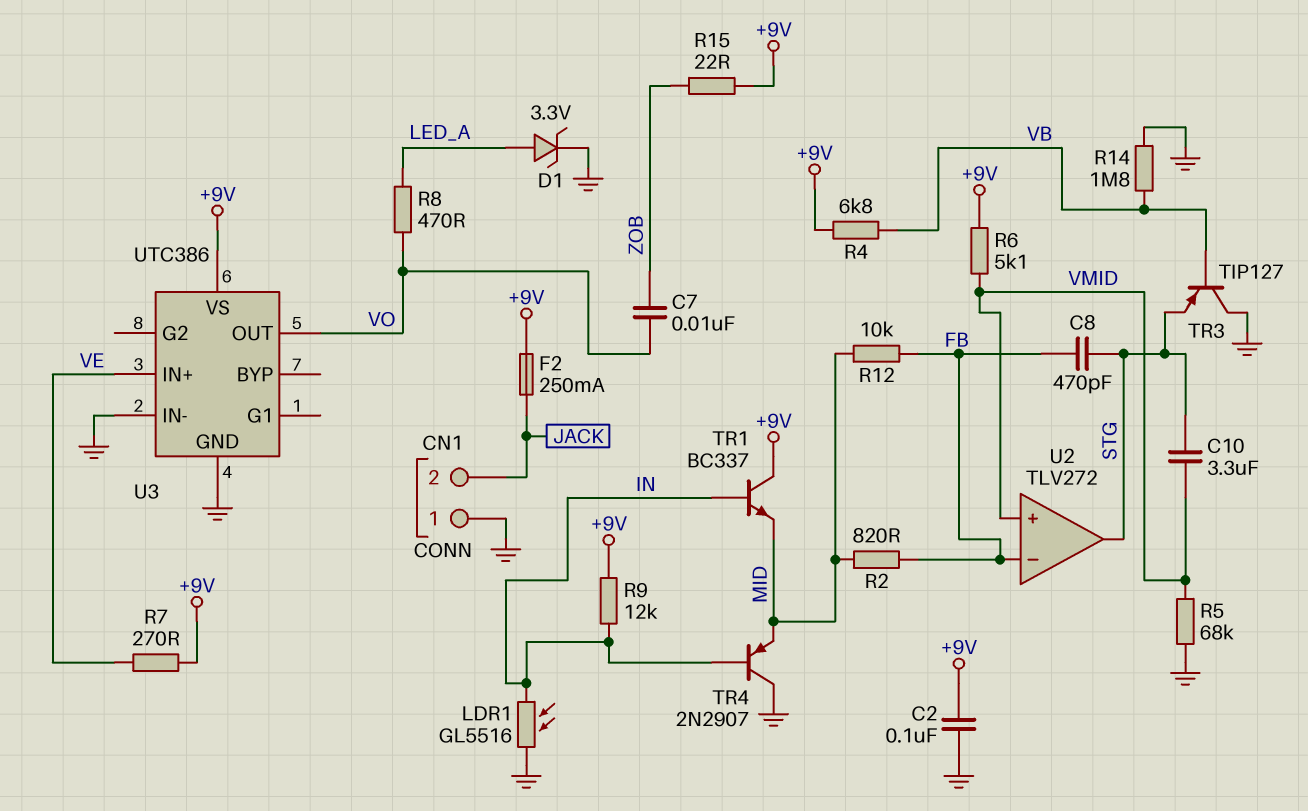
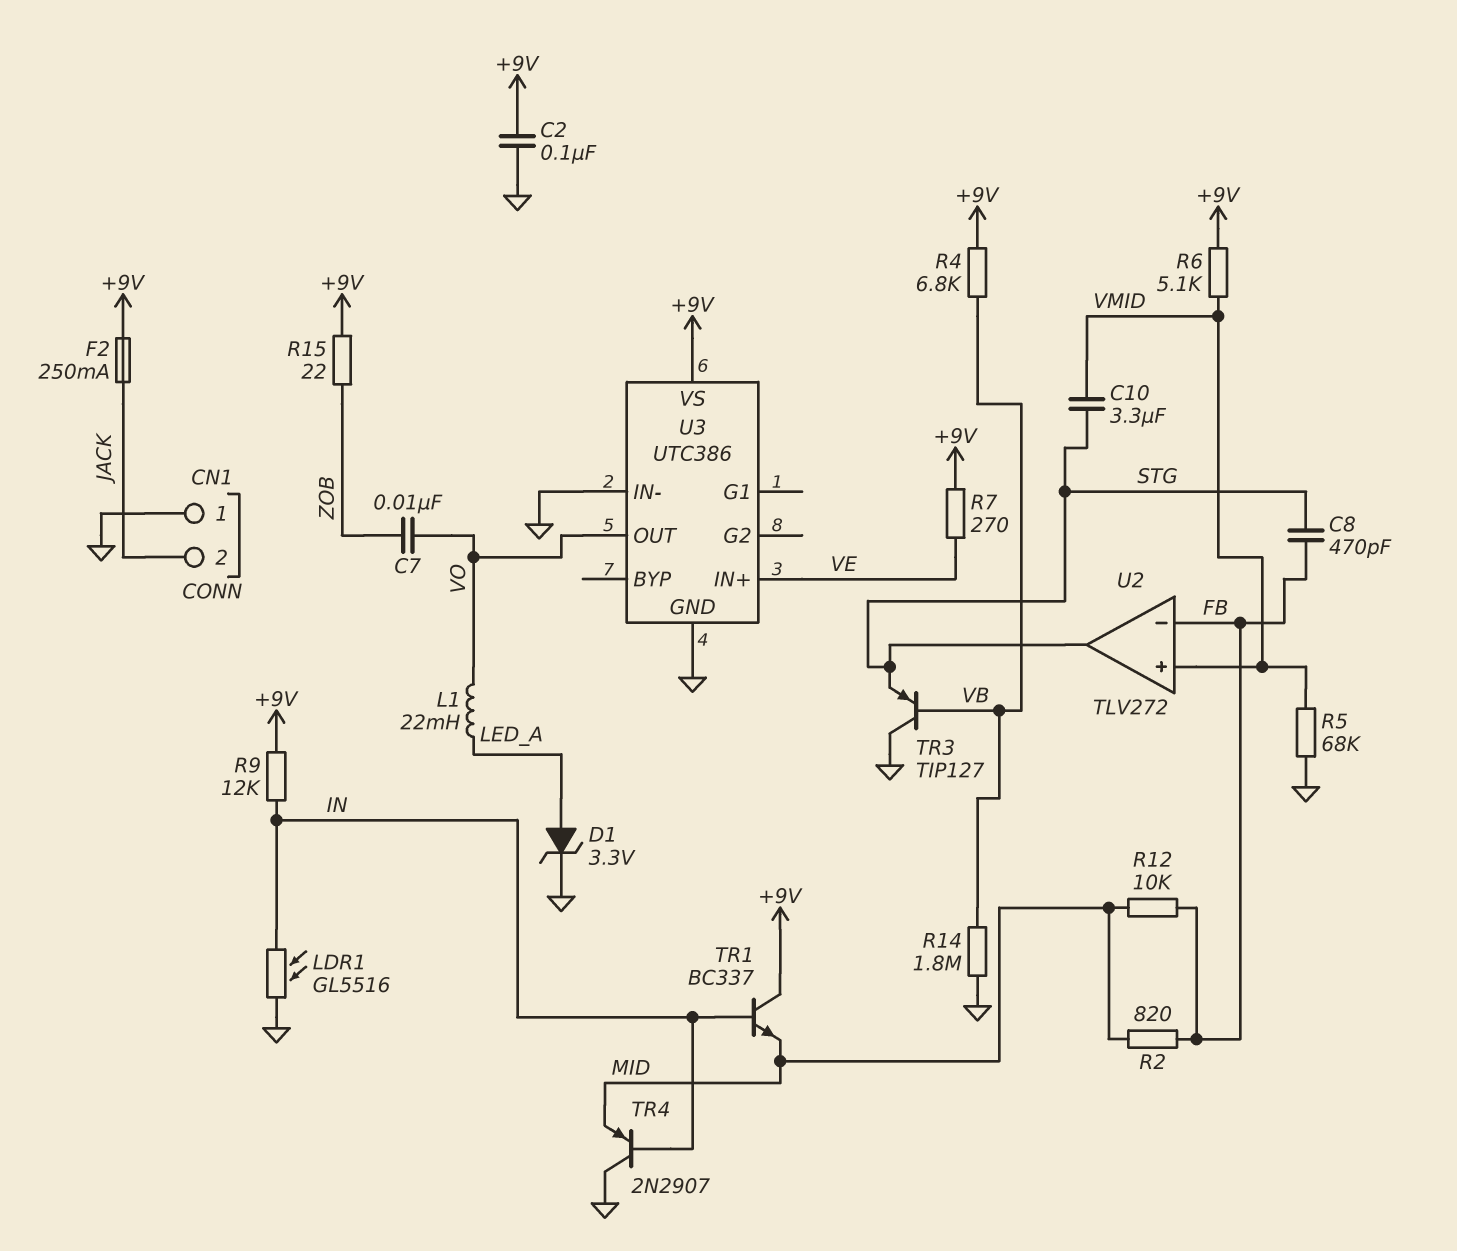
L1: none -> 22mH (LED_A, VO)
R8: 470 (LED_A, VO) -> none

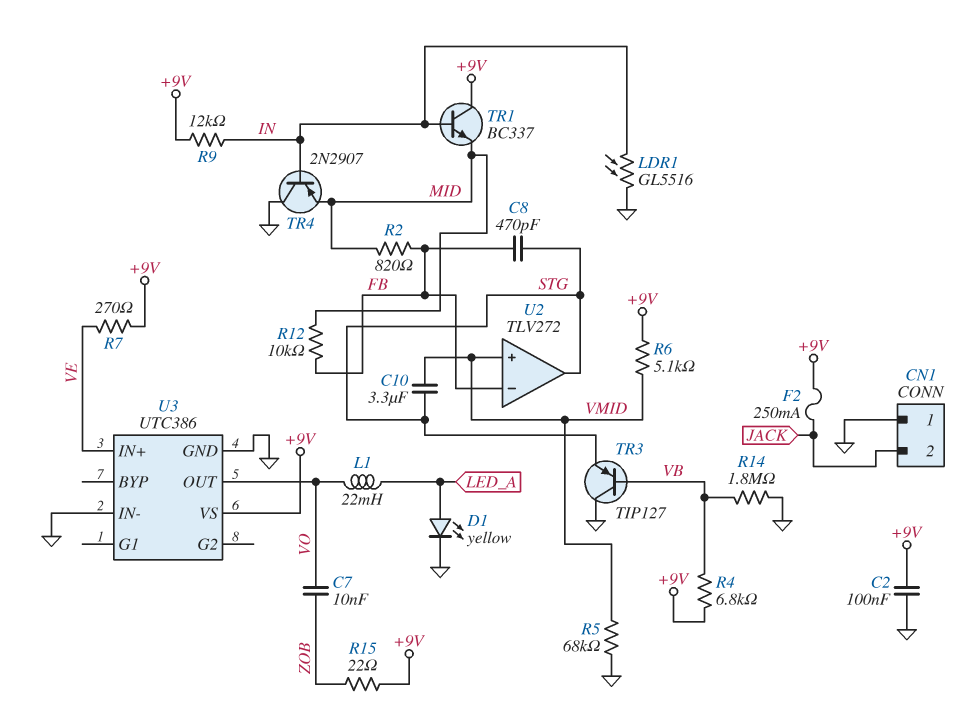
D1: zener 3.3V (A LED_A, K GND) -> LED yellow (A LED_A, K GND)

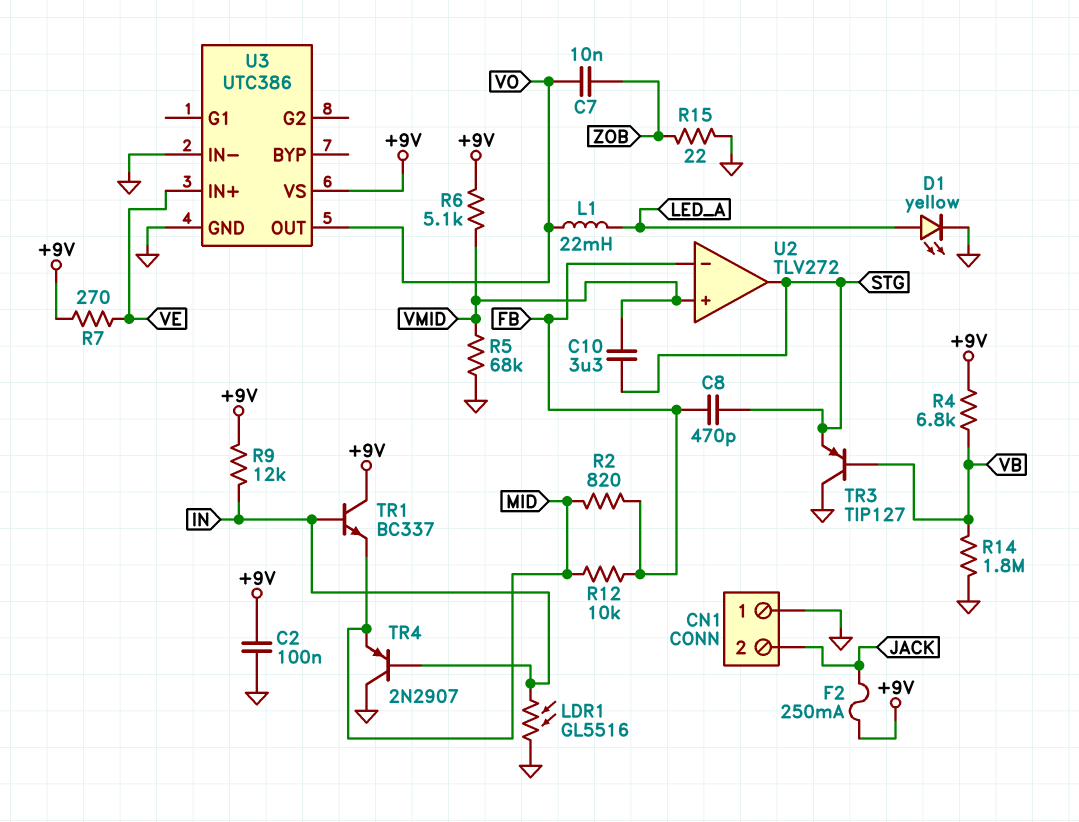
R15: 22 (+9V, ZOB) -> 22 (GND, ZOB)

